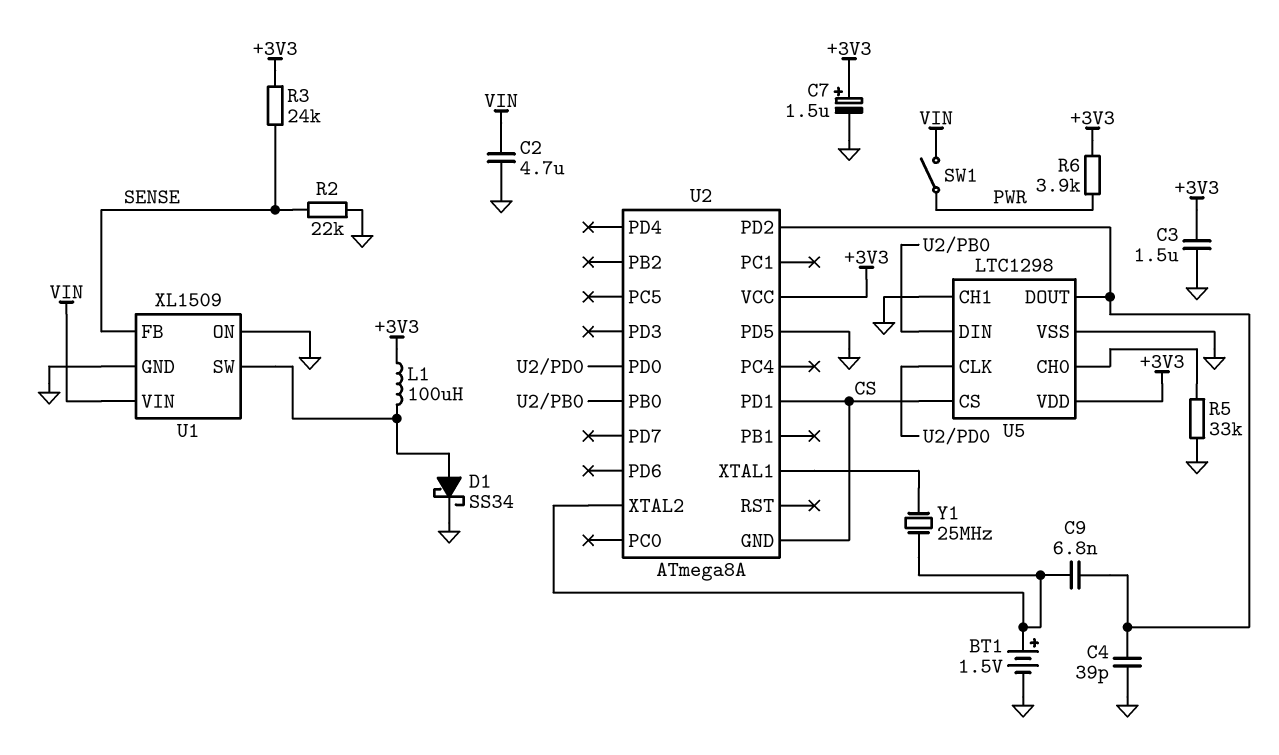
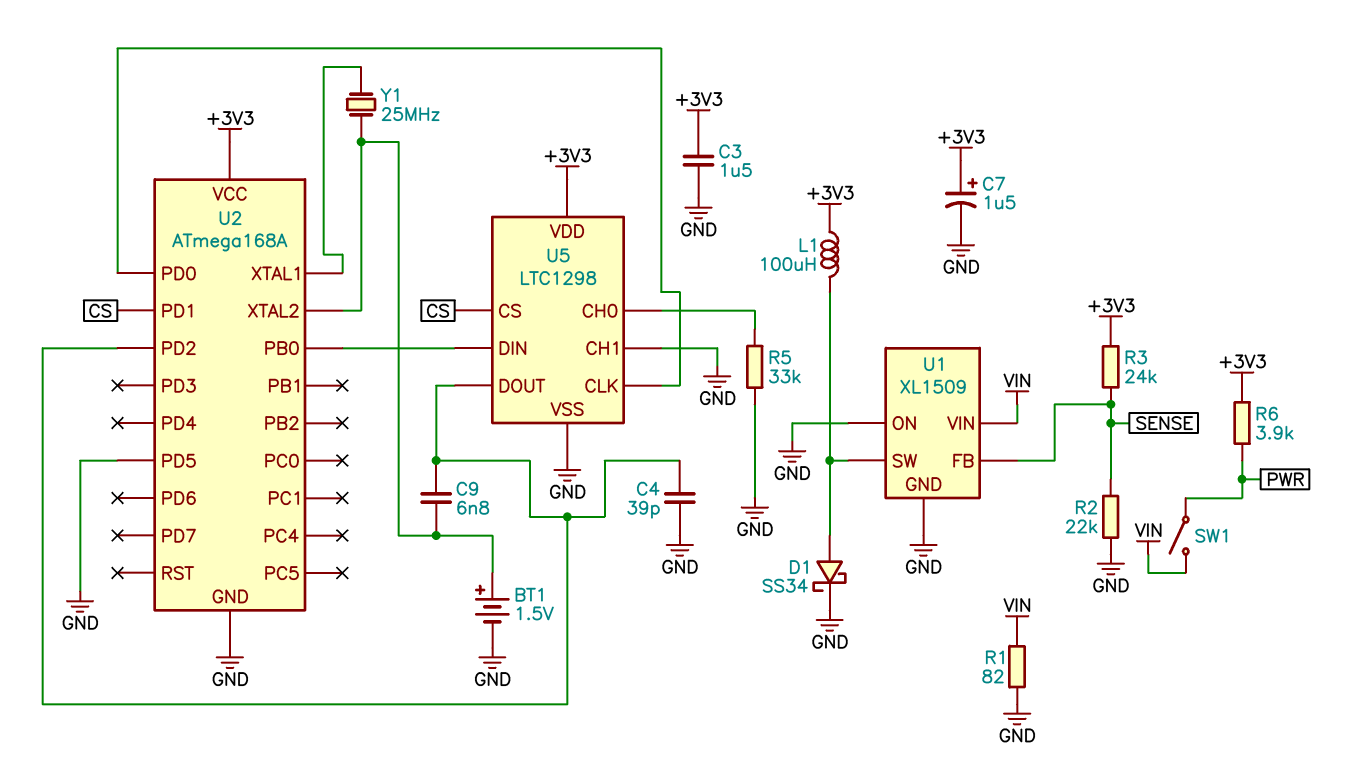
C2: 4.7uF (GND, VIN) -> none
R1: none -> 82 (GND, VIN)
U2: ATmega8A -> ATmega168A
U2 pin GND: CS -> GND

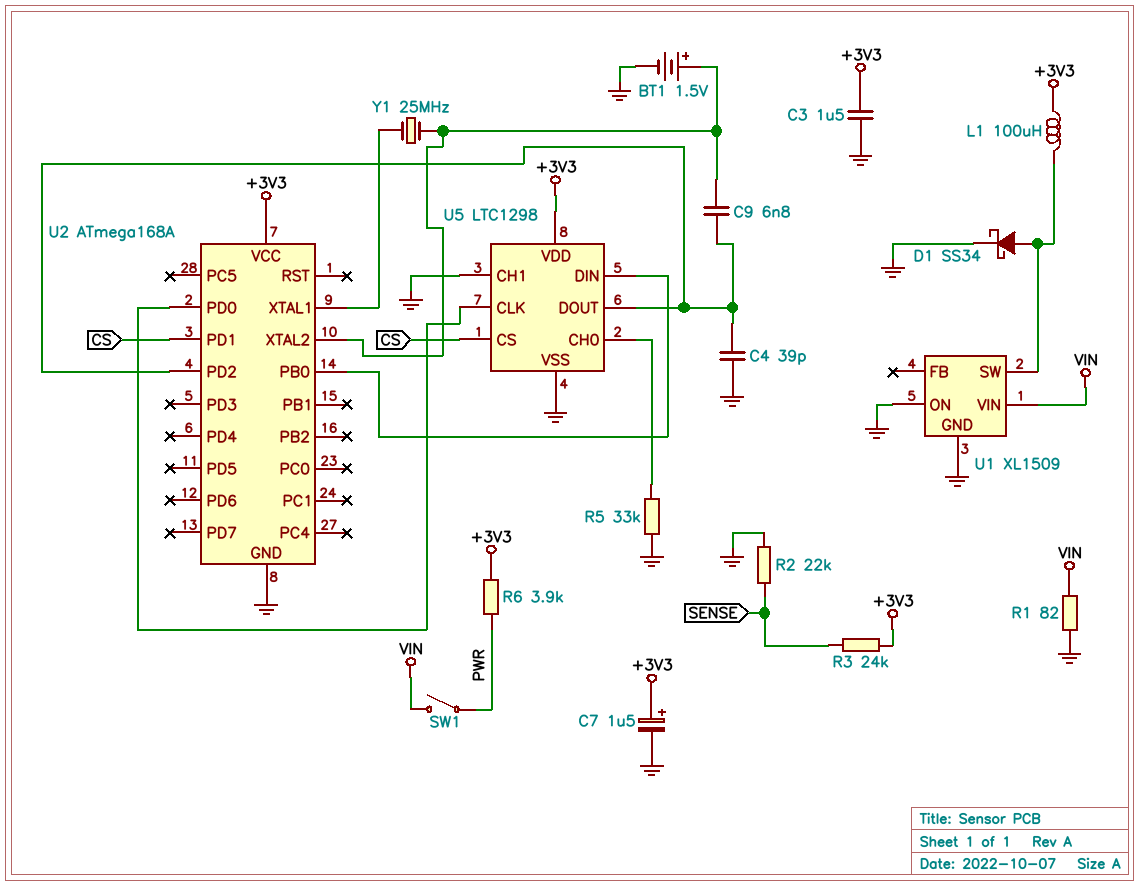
U1 pin FB: SENSE -> none
U2 pin PD5: GND -> none

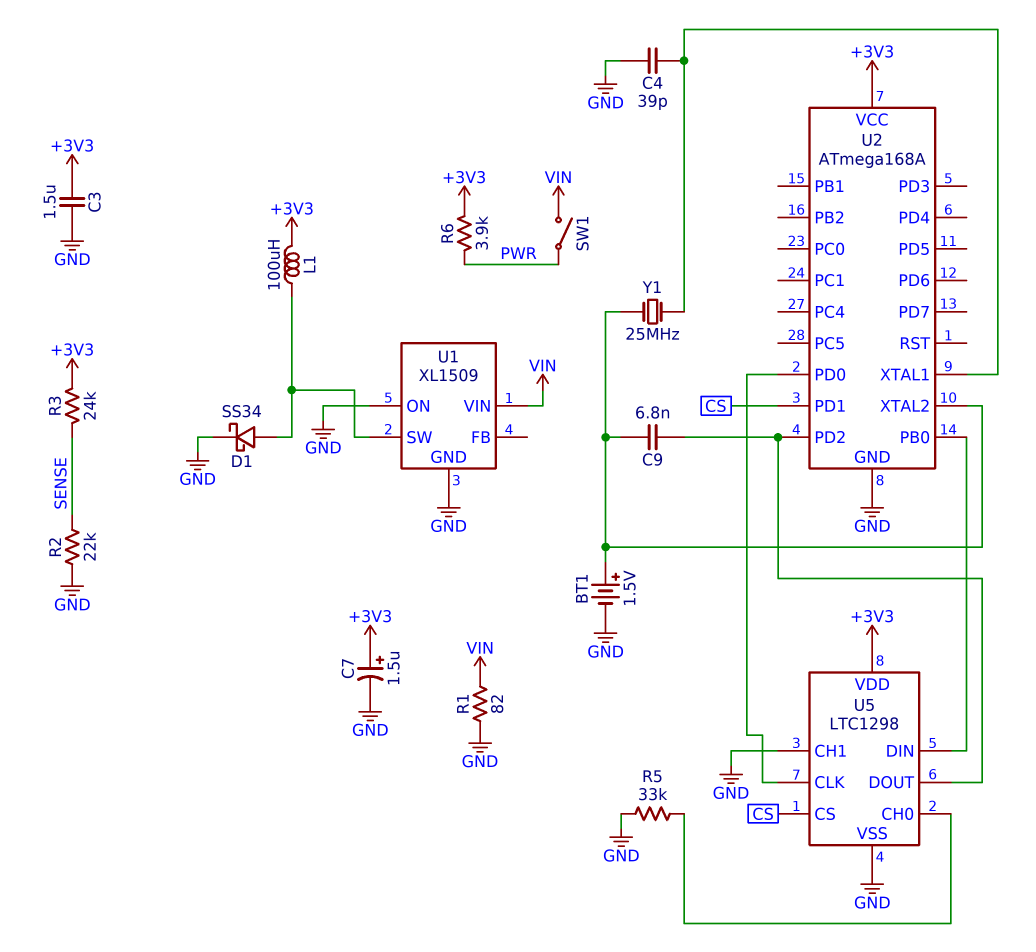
C4: 39pF (GND, U2/PD2) -> 39pF (GND, U2/XTAL1)

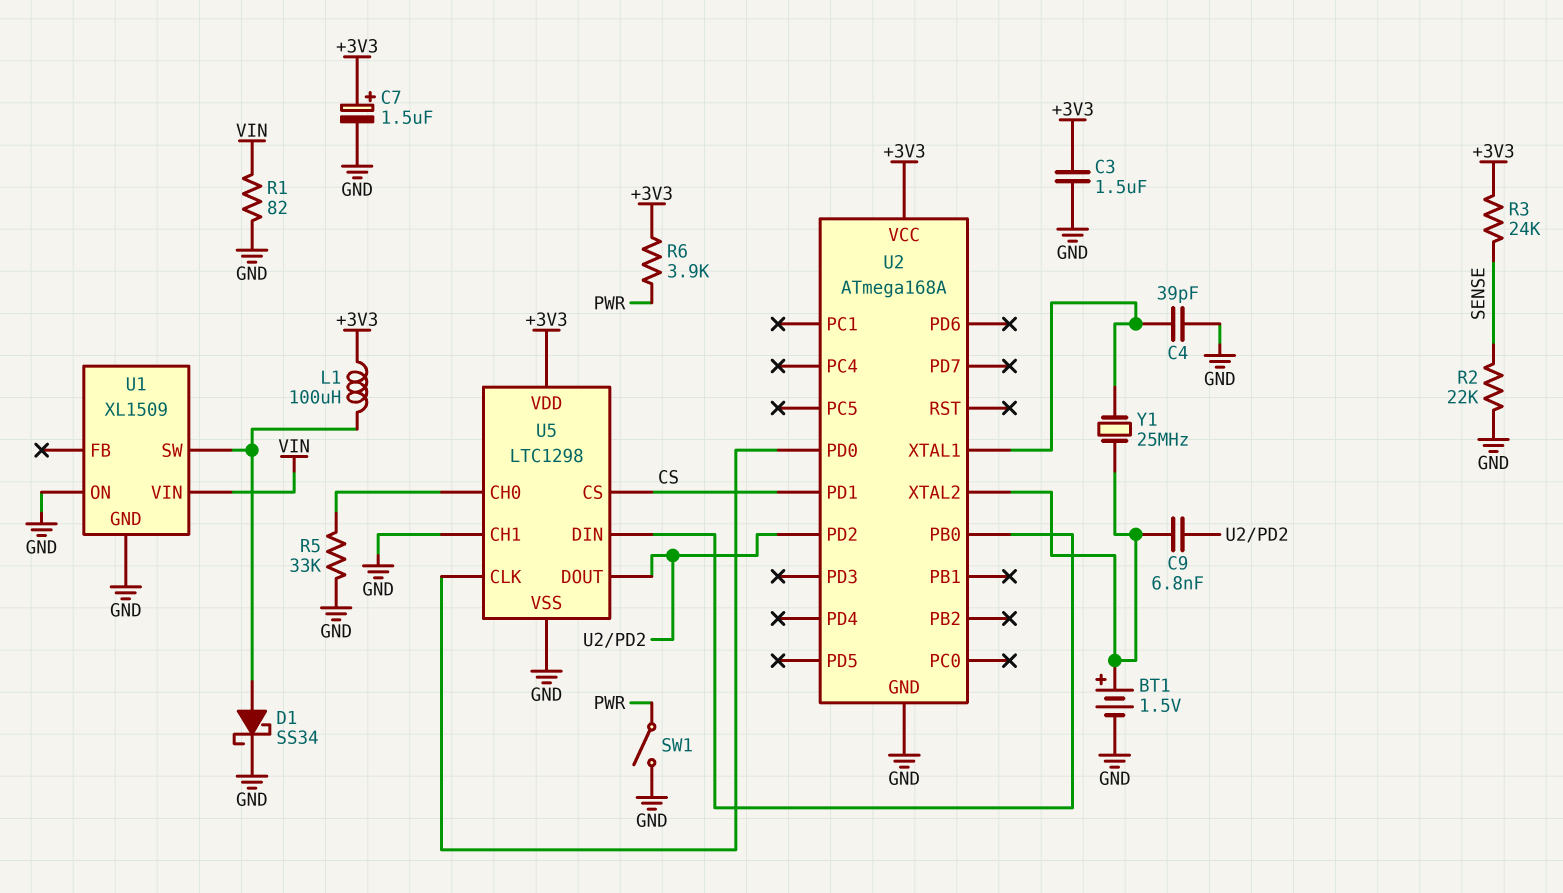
SW1: switch (PWR, VIN) -> switch (GND, PWR)

